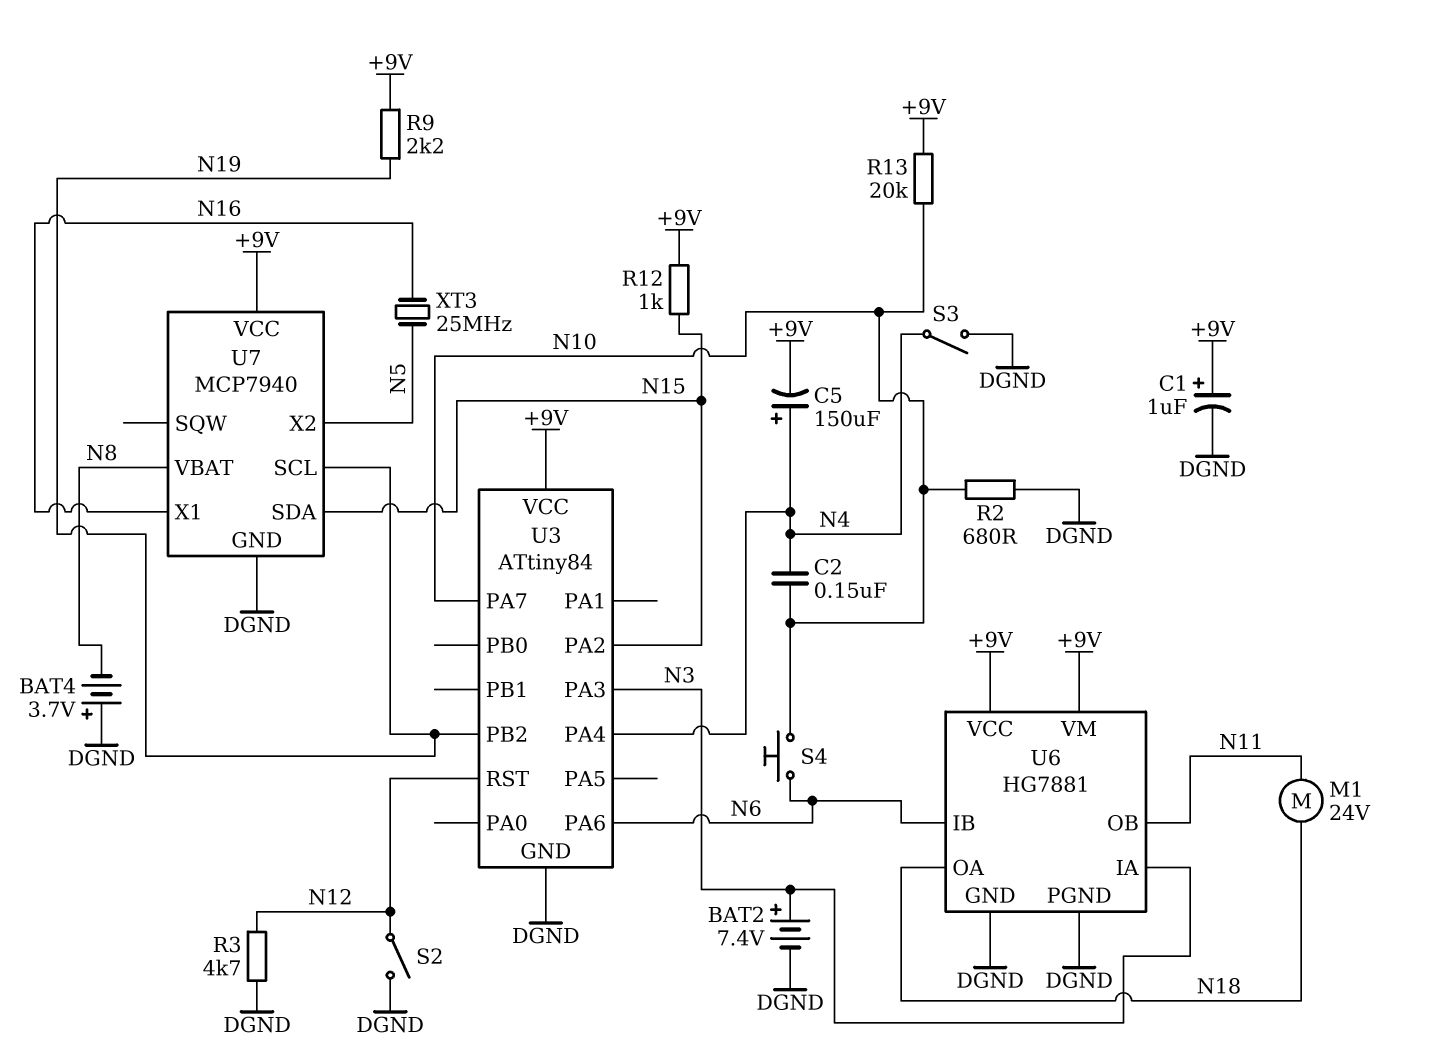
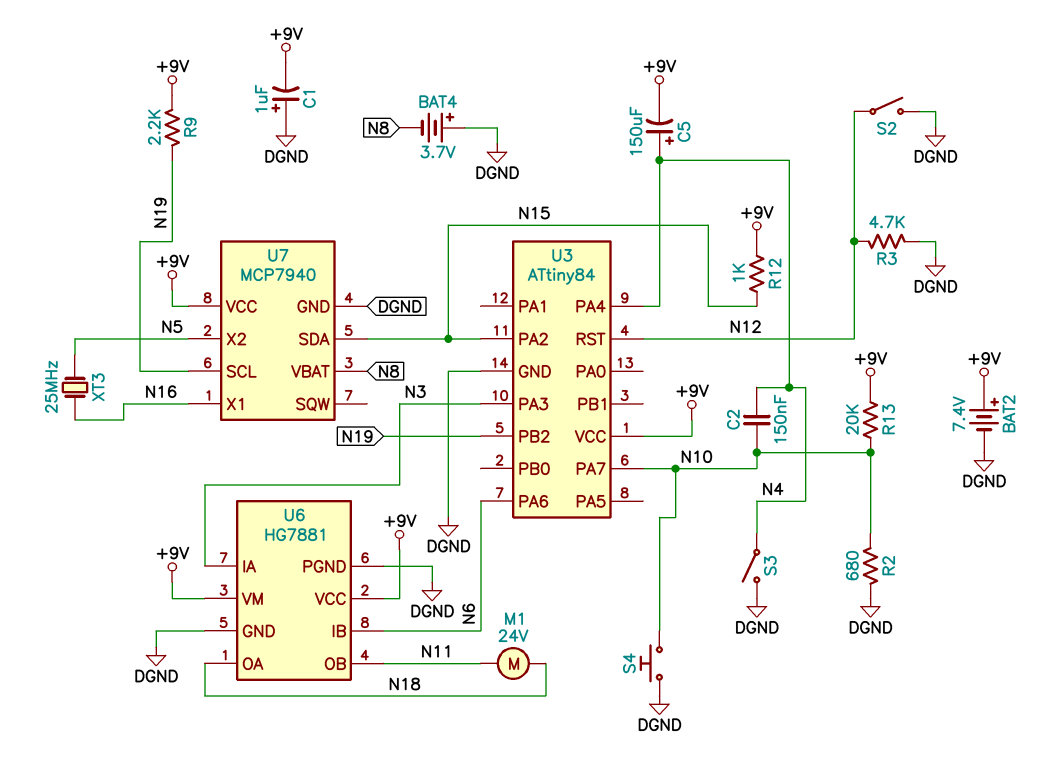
BAT2: 7.4V (plus N3, minus DGND) -> 7.4V (plus +9V, minus DGND)
C1: 1uF (plus +9V, minus DGND) -> 1uF (plus DGND, minus +9V)
S4: button (N6, N10) -> button (DGND, N10)

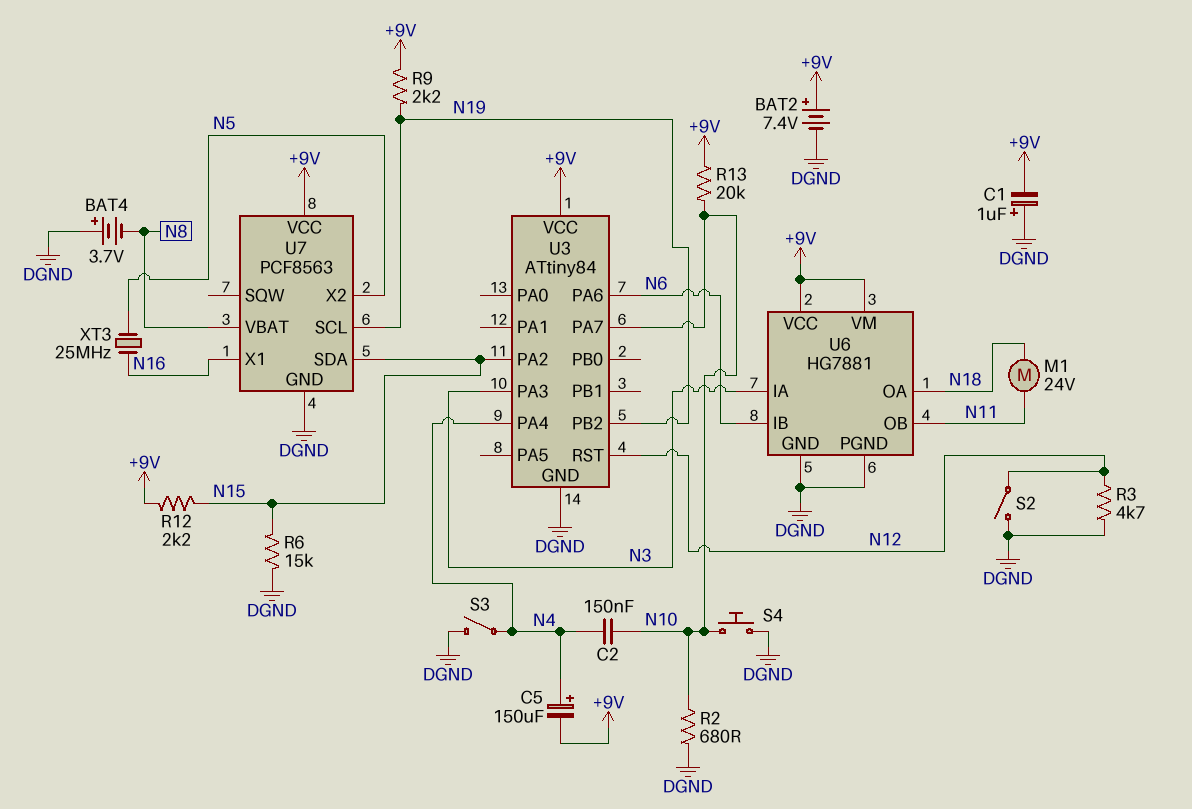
R6: none -> 15k (DGND, N15)
R12: 1k (+9V, N15) -> 2.2k (+9V, N15)
U7: MCP7940 -> PCF8563

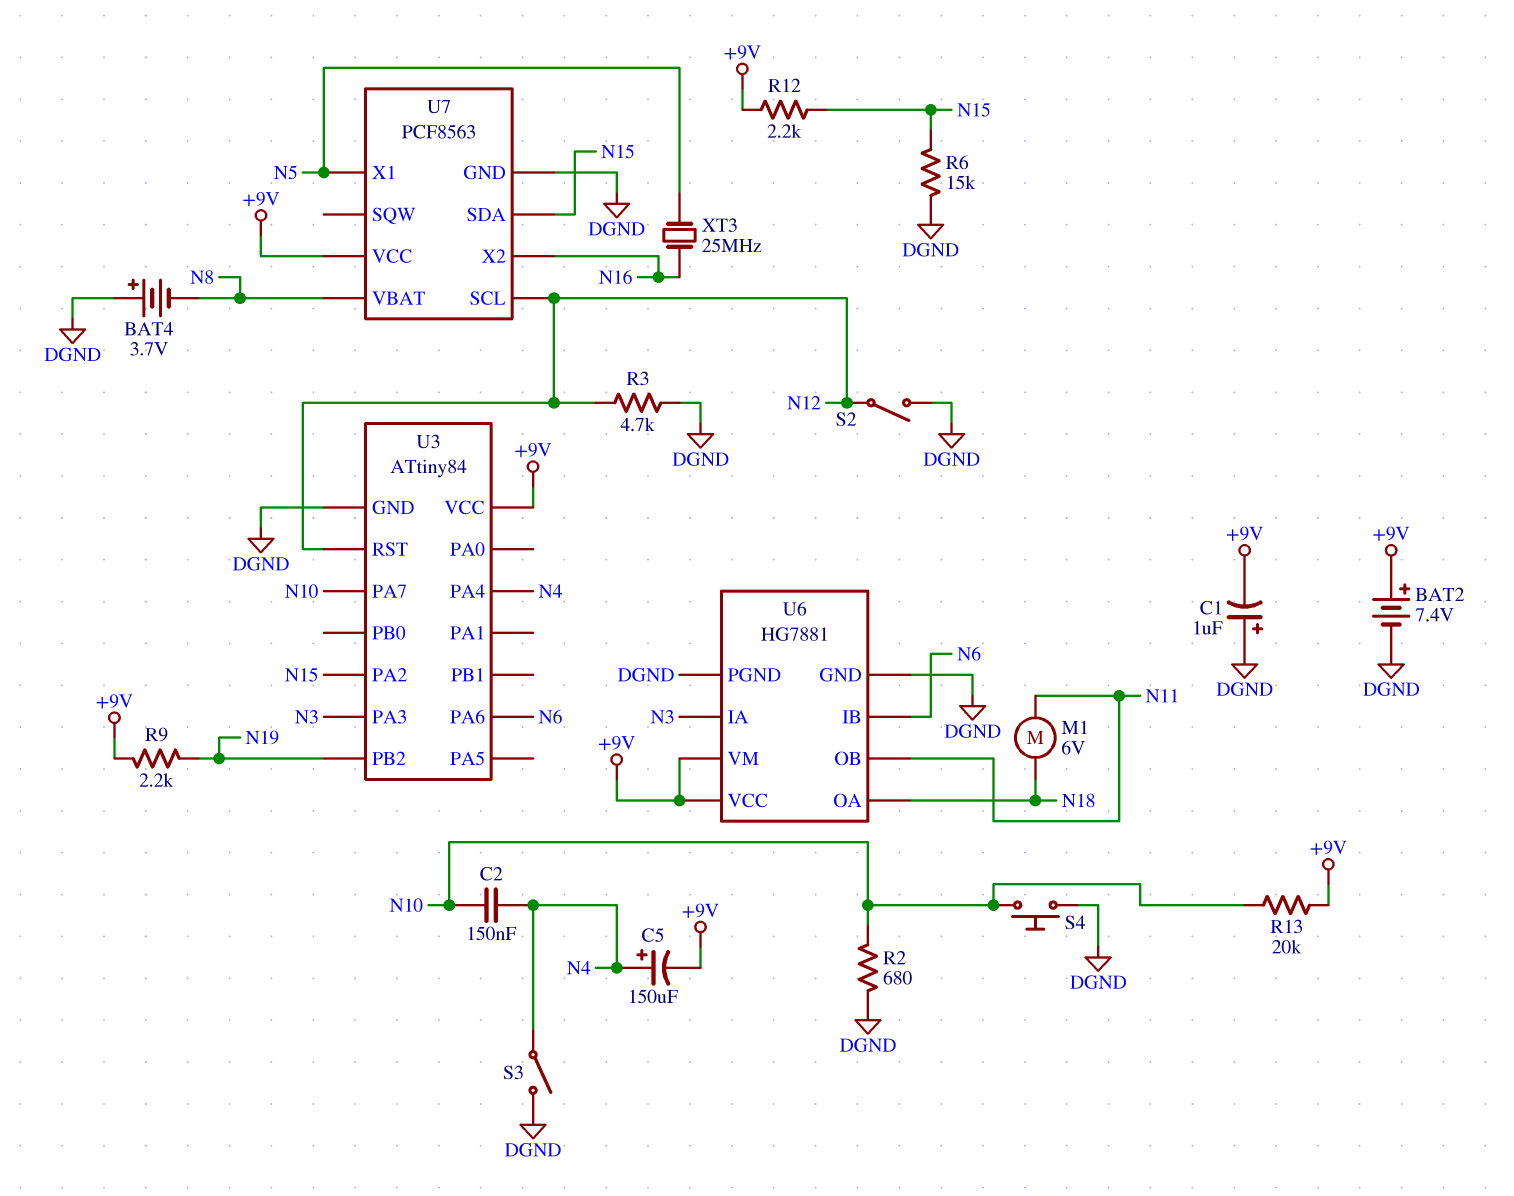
M1: motor 24V (N11, N18) -> motor 6V (N11, N18)
U7 pin SCL: N19 -> N12
U7 pin X1: N16 -> N5
U7 pin X2: N5 -> N16

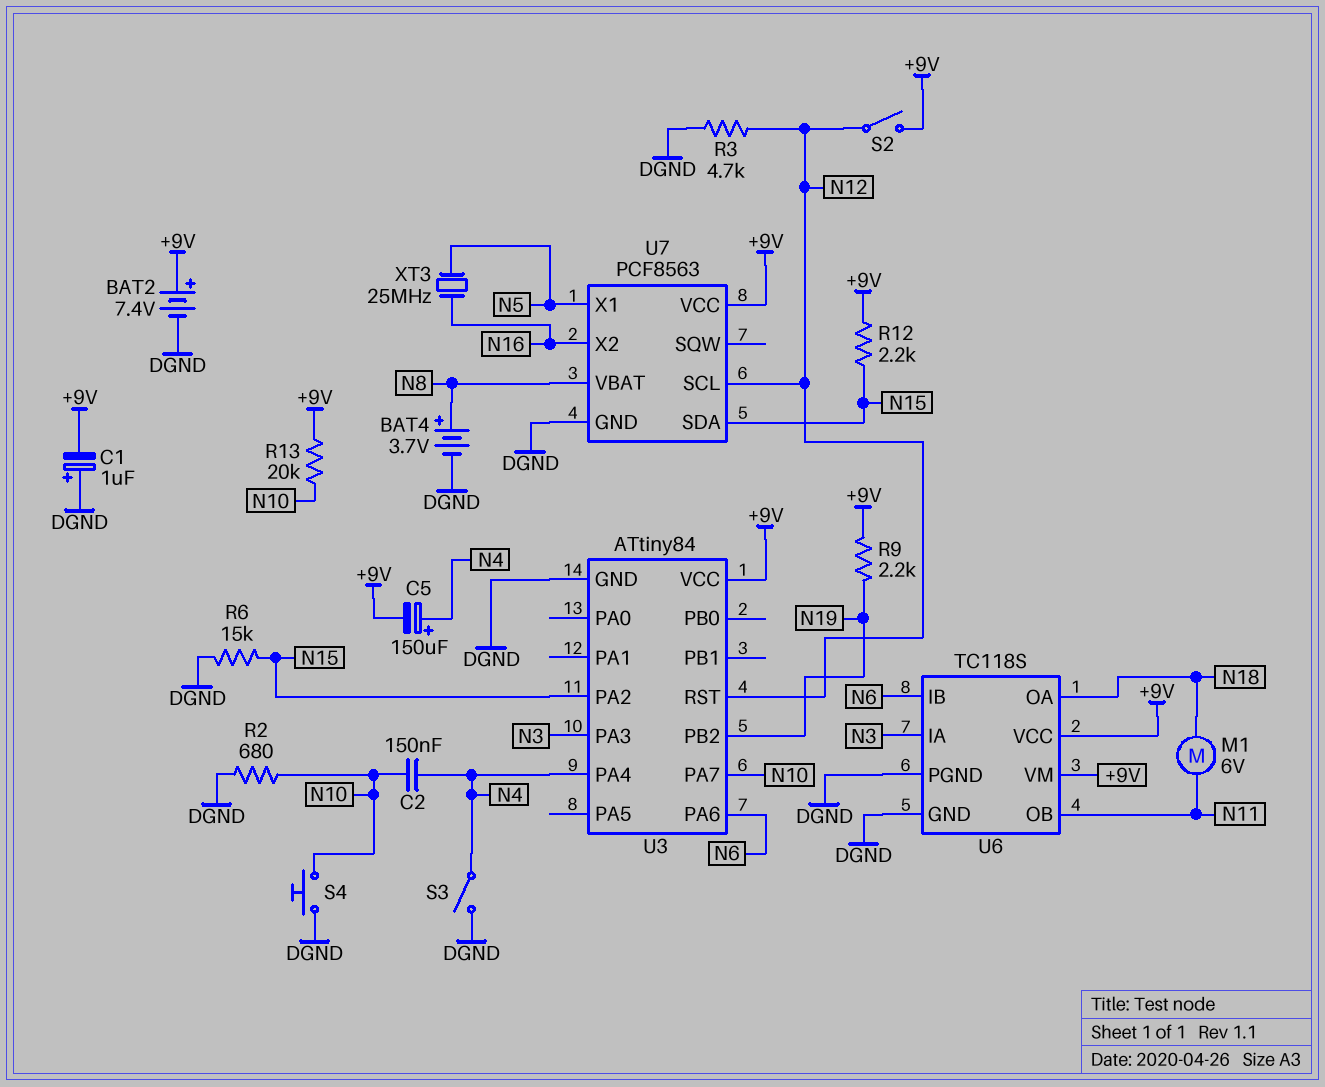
BAT4: 3.7V (plus DGND, minus N8) -> 3.7V (plus N8, minus DGND)
S2: switch (DGND, N12) -> switch (+9V, N12)
U6: HG7881 -> TC118S

